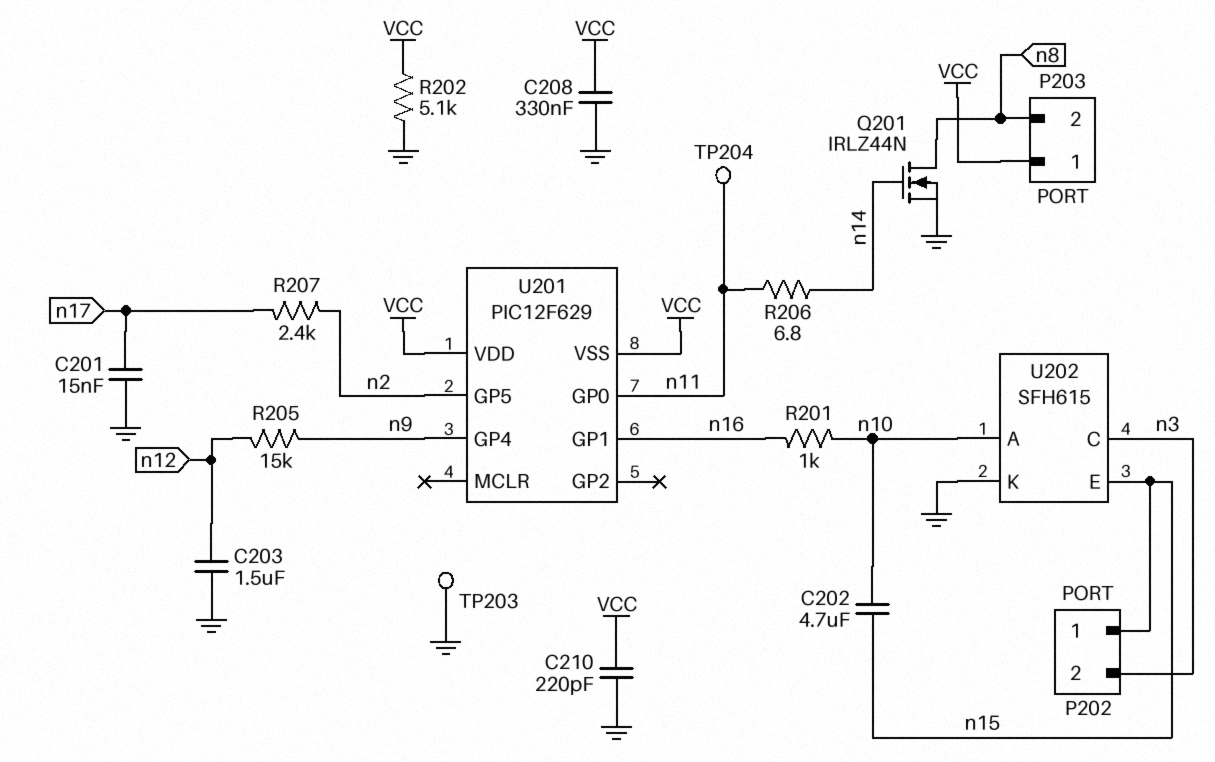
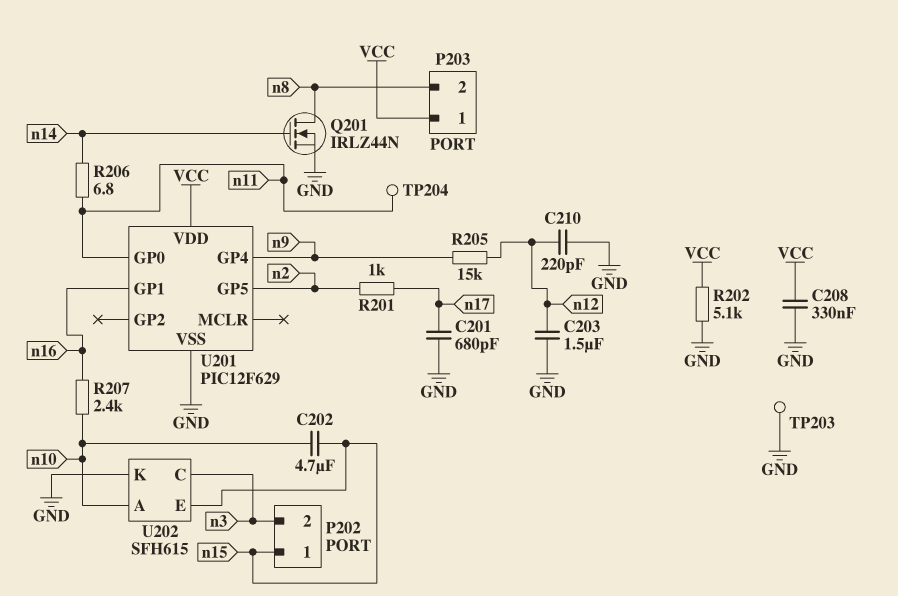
C201: 15nF (GND, n17) -> 680pF (GND, n17)
C210: 220pF (GND, VCC) -> 220pF (GND, n12)
R201: 1k (n10, n16) -> 1k (n2, n17)
R207: 2.4k (n2, n17) -> 2.4k (n10, n16)
U201 pin VSS: VCC -> GND

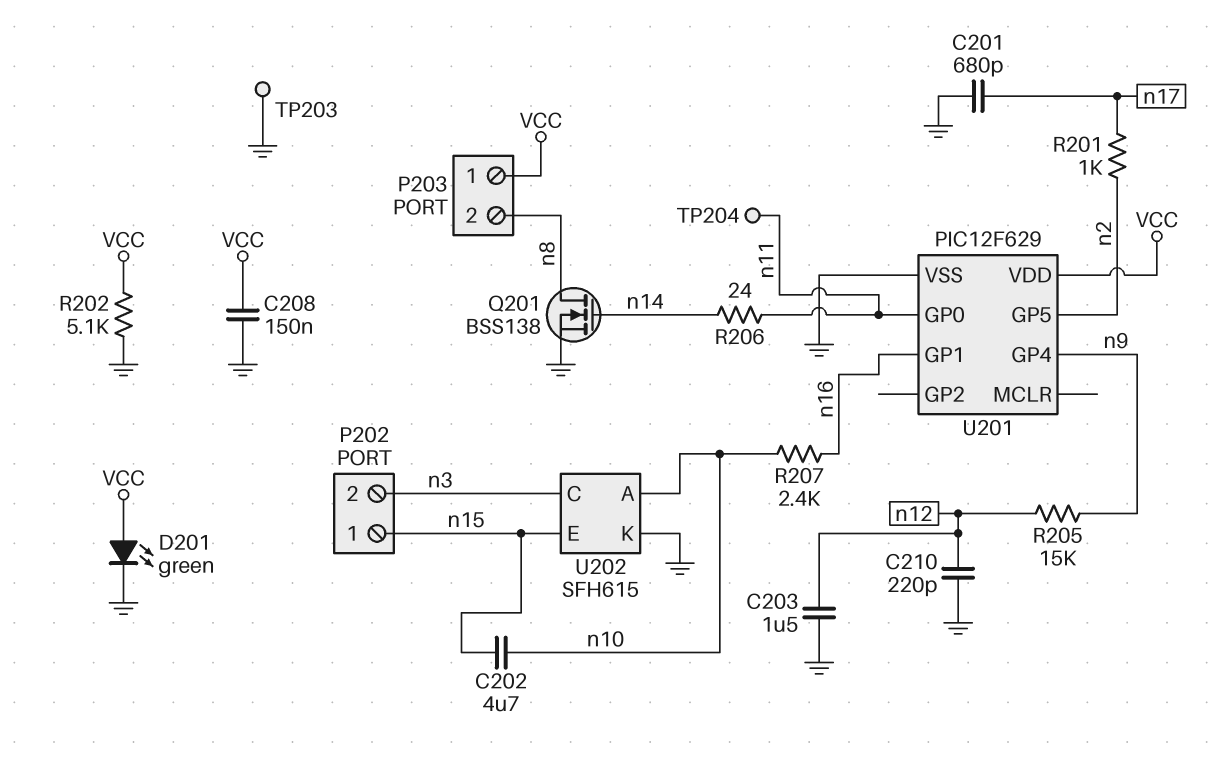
C208: 330nF (GND, VCC) -> 150nF (GND, VCC)
D201: none -> LED green (A VCC, K GND)
Q201: NMOS IRLZ44N (G n14, D n8, S GND) -> NMOS BSS138 (G n14, D n8, S GND)
R206: 6.8 (n11, n14) -> 24 (n11, n14)

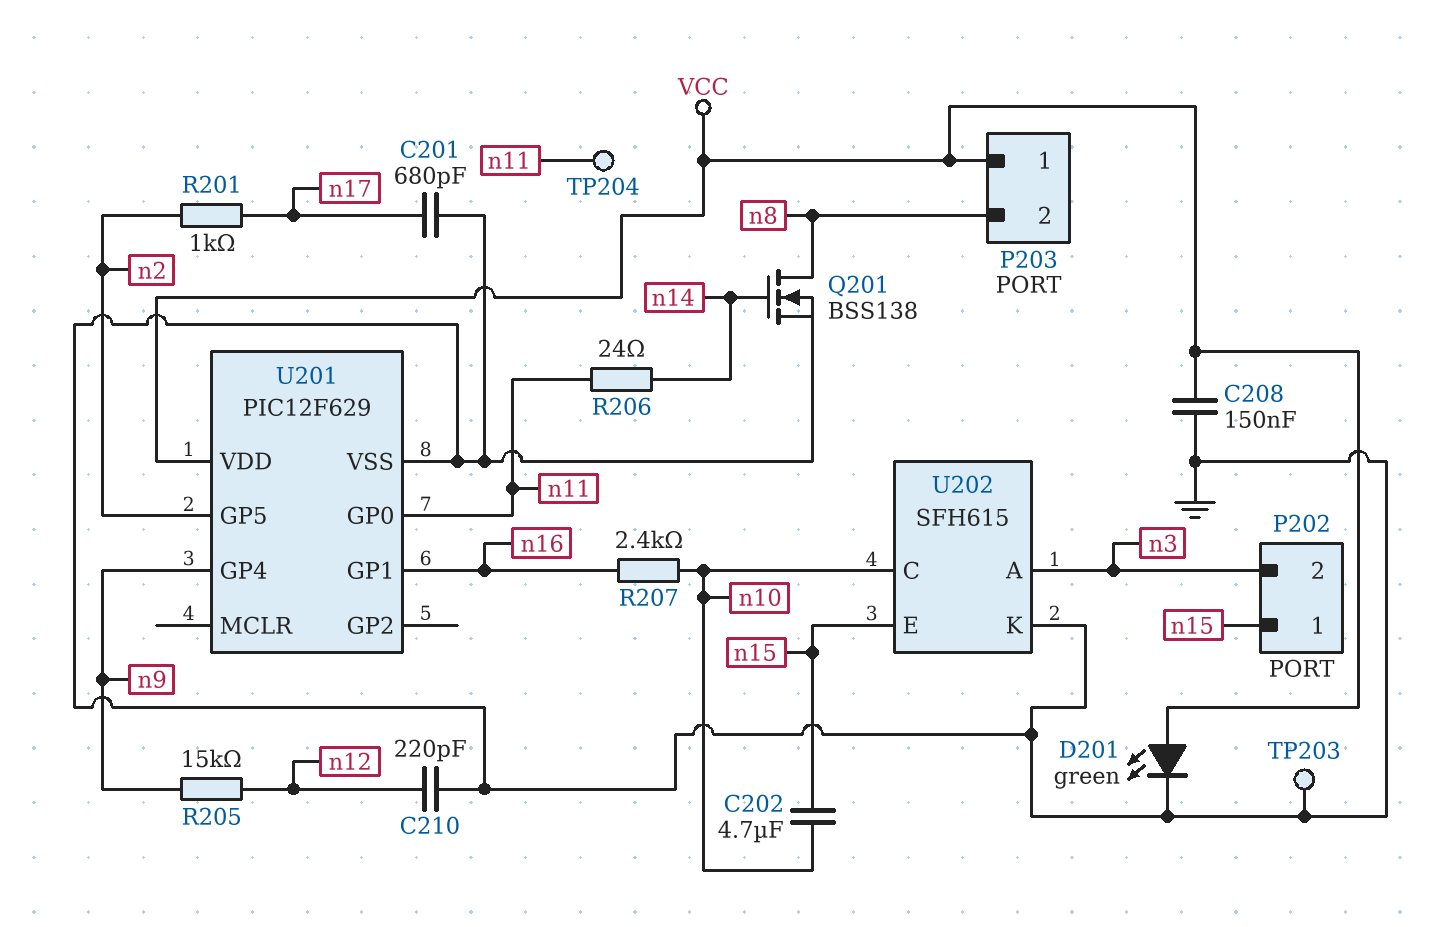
C203: 1.5uF (GND, n12) -> none
R202: 5.1k (GND, VCC) -> none
U202 pin A: n10 -> n3
U202 pin C: n3 -> n10

